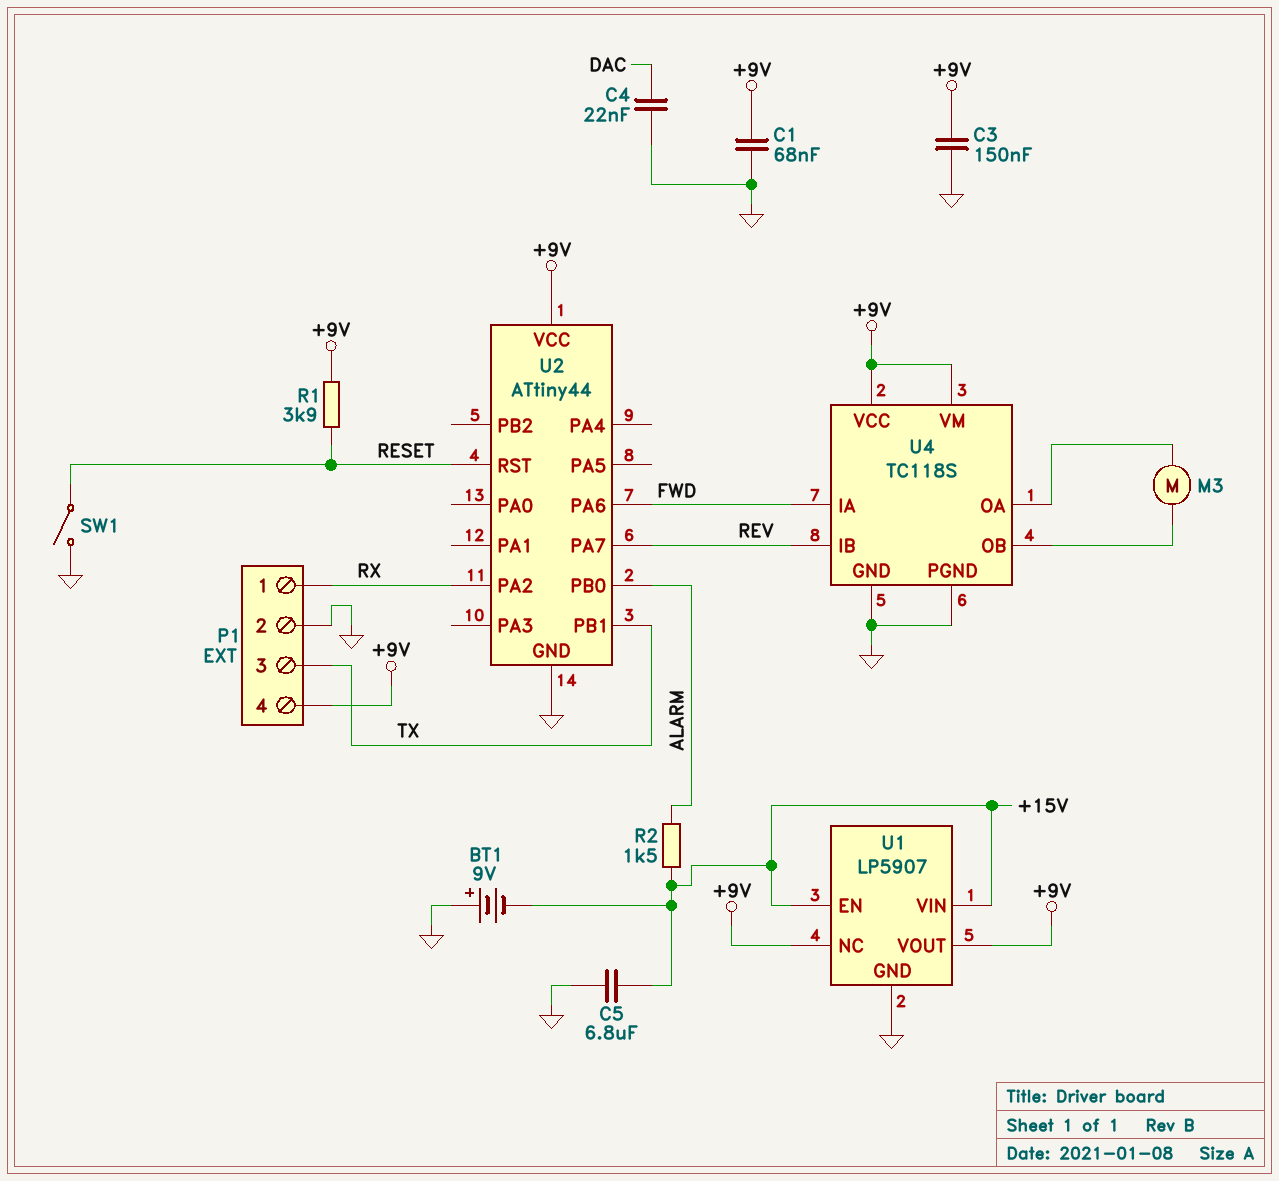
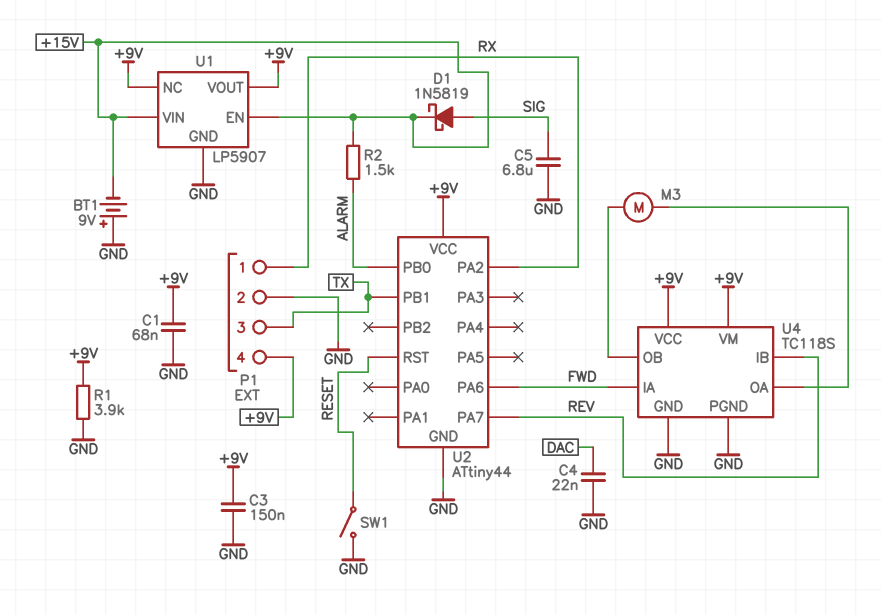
C5: 6.8uF (+15V, GND) -> 6.8uF (GND, SIG)
D1: none -> schottky 1N5819 (A SIG, K +15V)
R1: 3.9k (+9V, RESET) -> 3.9k (+9V, GND)

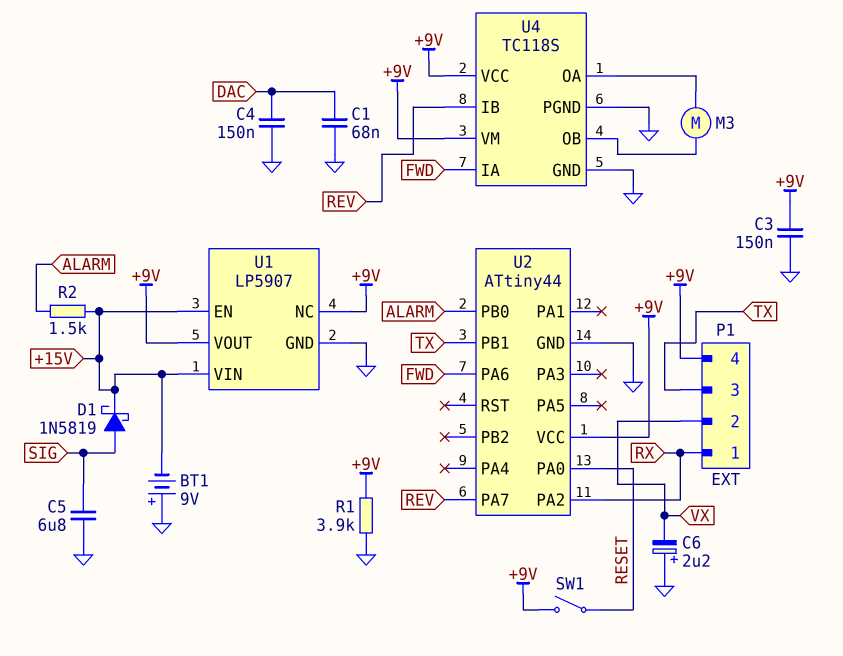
C1: 68nF (+9V, GND) -> 68nF (DAC, GND)
C4: 22nF (DAC, GND) -> 150nF (DAC, GND)
C6: none -> 2.2uF (plus GND, minus VX)
P1 pin 2: GND -> VX
SW1: switch (GND, RESET) -> switch (+9V, RESET)
U2 pin PA0: none -> RESET
U2 pin RST: RESET -> none

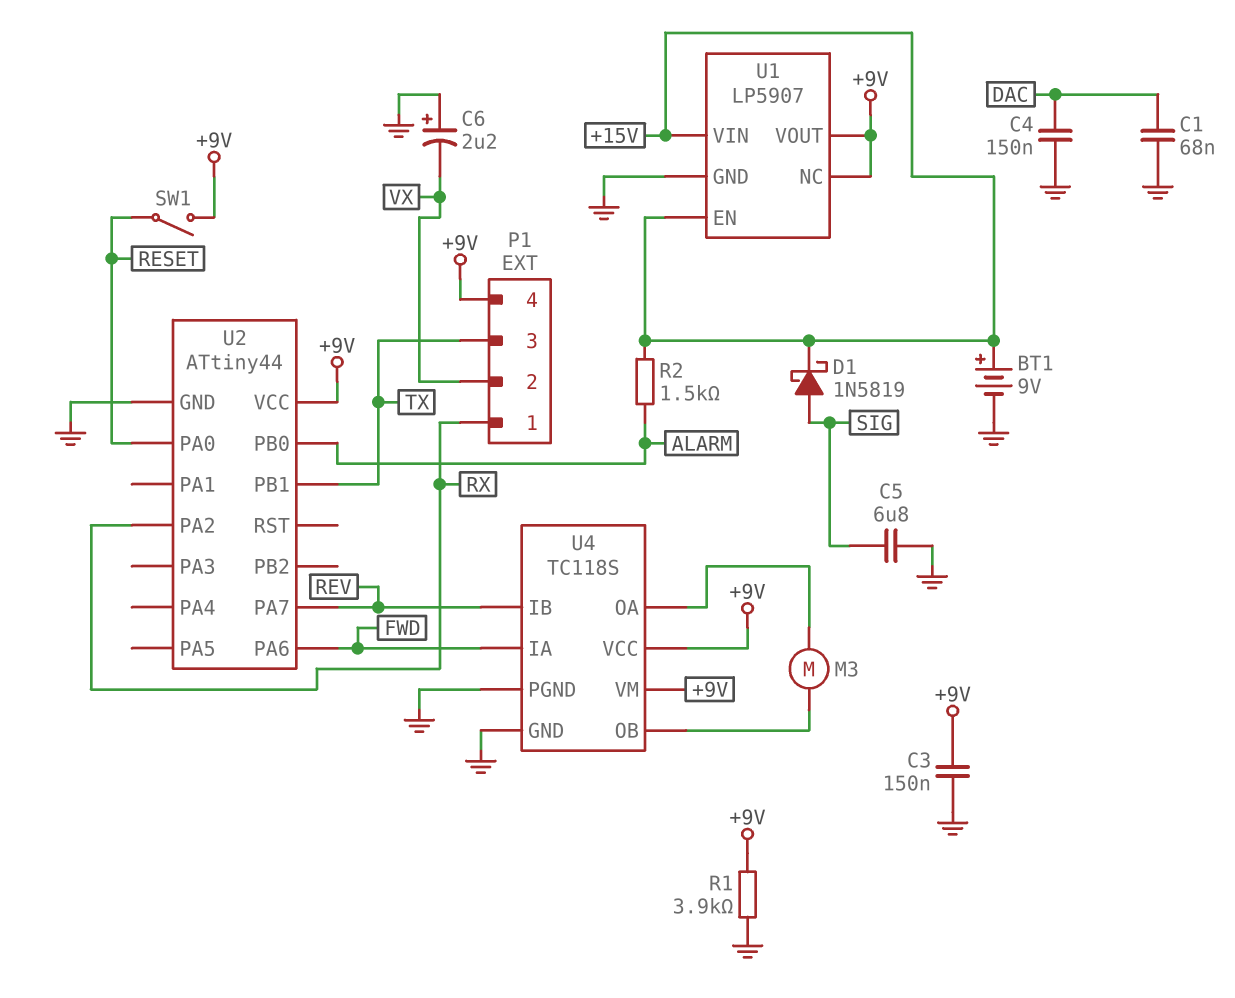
BT1: 9V (plus GND, minus +15V) -> 9V (plus +15V, minus GND)

